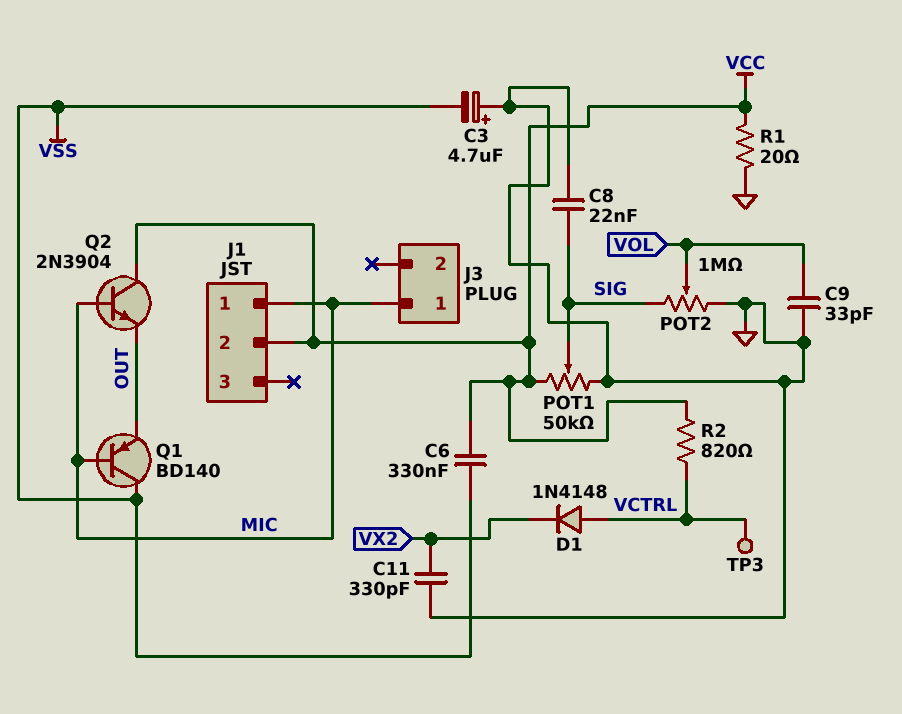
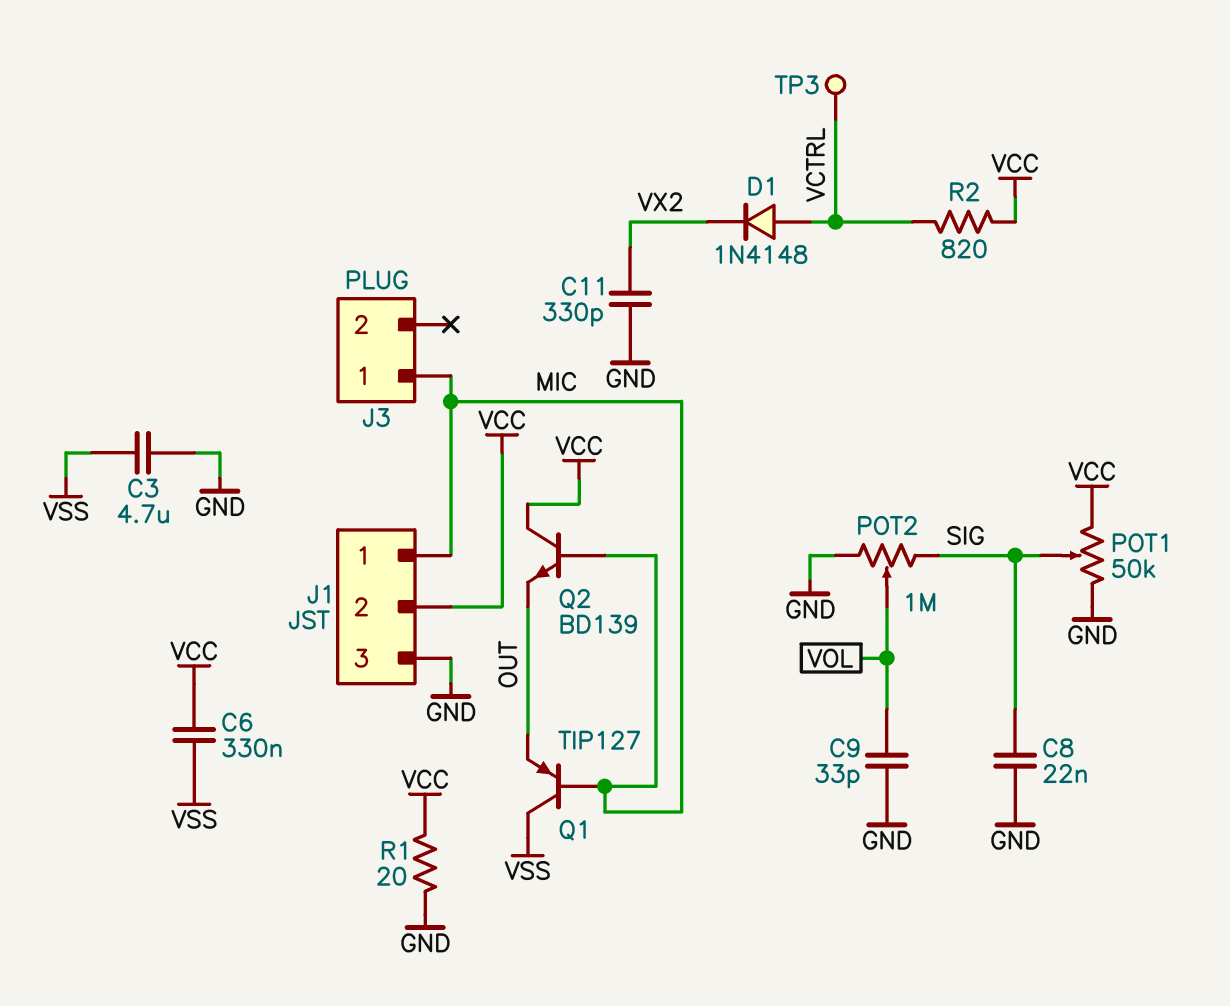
C3: 4.7uF (plus GND, minus VSS) -> 4.7uF (GND, VSS)
J1 pin 3: none -> GND
Q1: PNP BD140 (B MIC, C VSS, E OUT) -> PNP TIP127 (B MIC, C VSS, E OUT)
Q2: NPN 2N3904 (B MIC, C VCC, E OUT) -> NPN BD139 (B MIC, C VCC, E OUT)

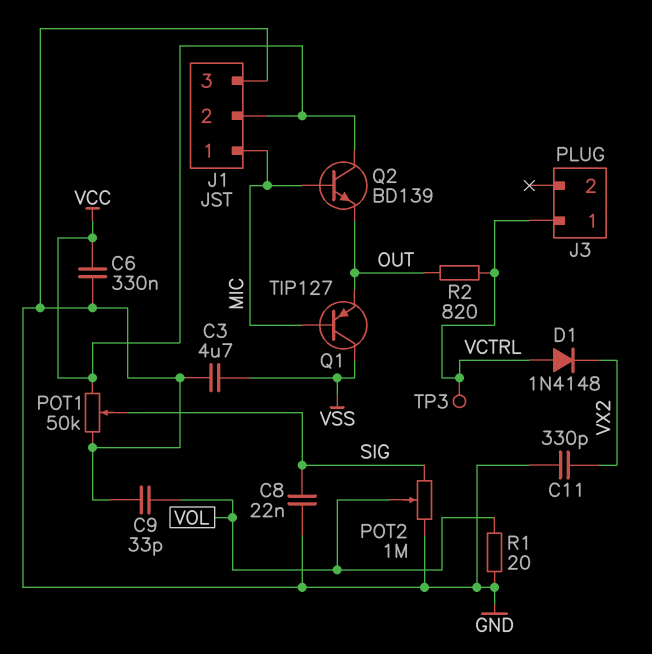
C6: 330nF (VCC, VSS) -> 330nF (GND, VCC)
J3 pin 1: MIC -> VCTRL
R1: 20 (GND, VCC) -> 20 (GND, VOL)
R2: 820 (VCC, VCTRL) -> 820 (OUT, VCTRL)

